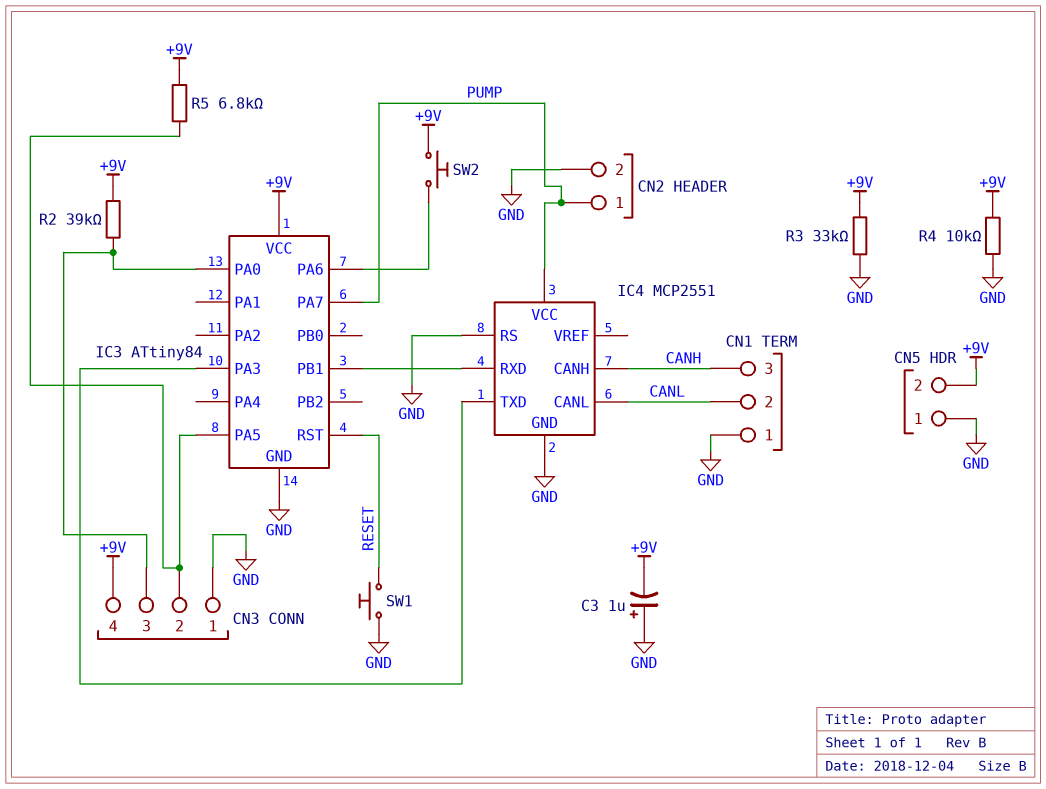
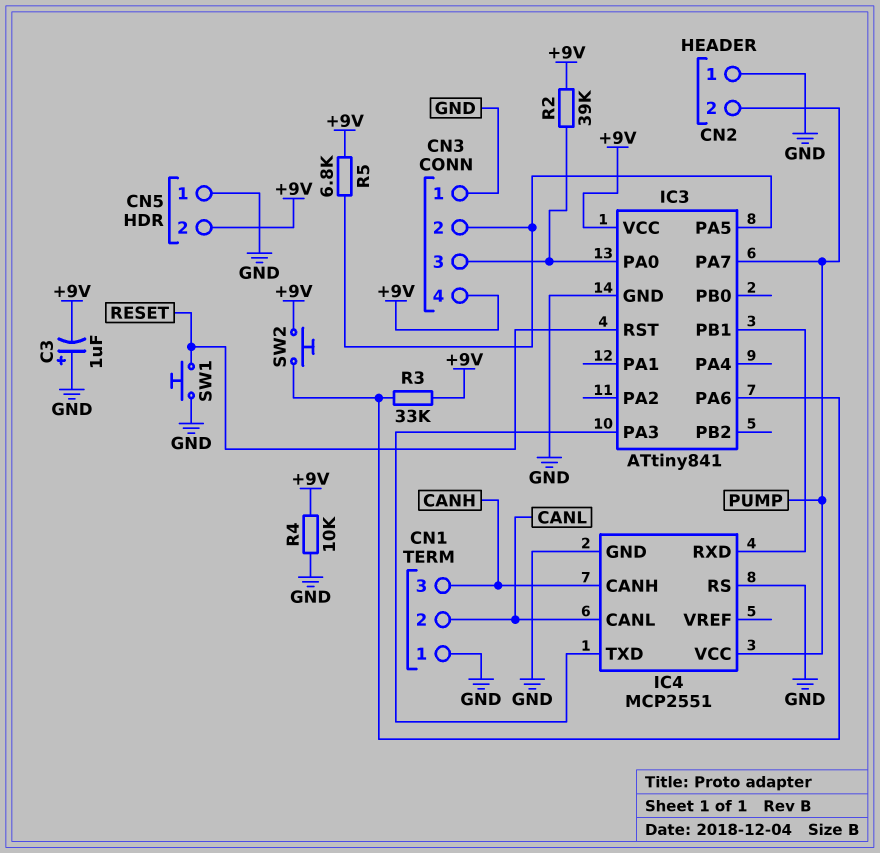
CN2 pin 1: PUMP -> GND
CN2 pin 2: GND -> PUMP
IC3: ATtiny84 -> ATtiny841
R3: 33k (+9V, GND) -> 33k (+9V, IC3/PA6)

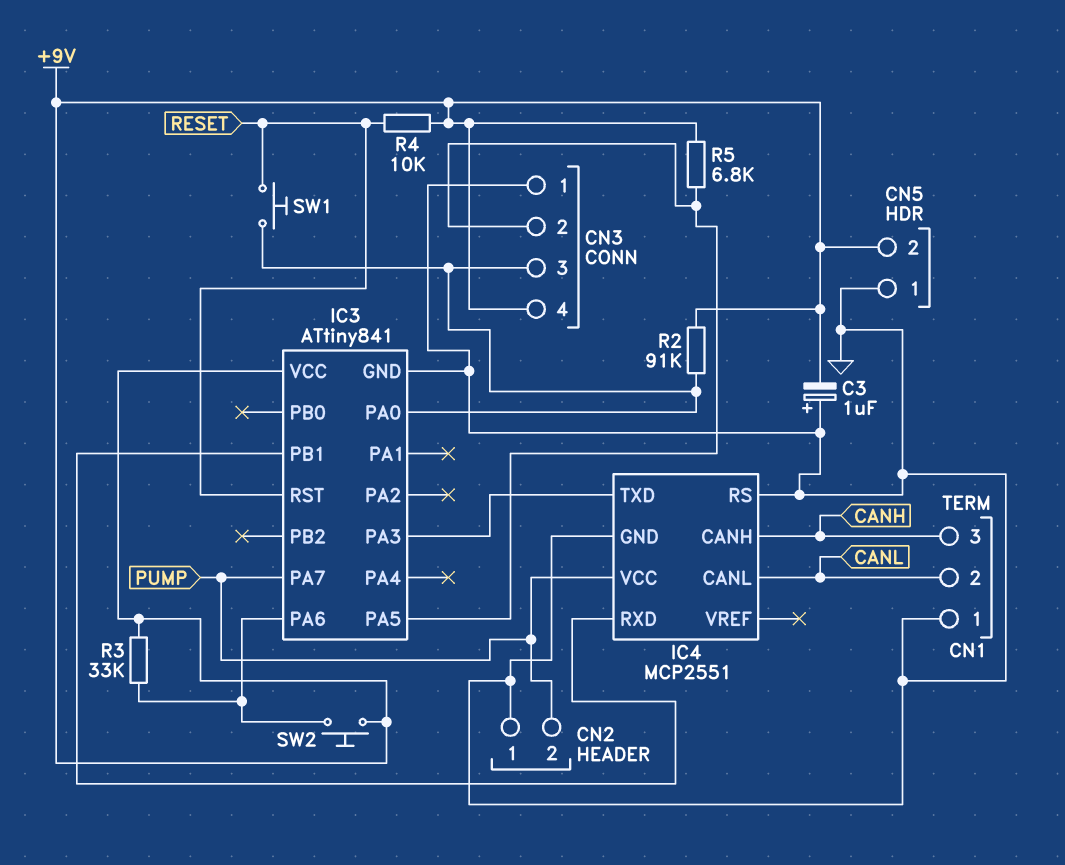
R2: 39k (+9V, CN3/3) -> 91k (+9V, CN3/3)
R4: 10k (+9V, GND) -> 10k (+9V, RESET)
SW1: button (GND, RESET) -> button (CN3/3, RESET)

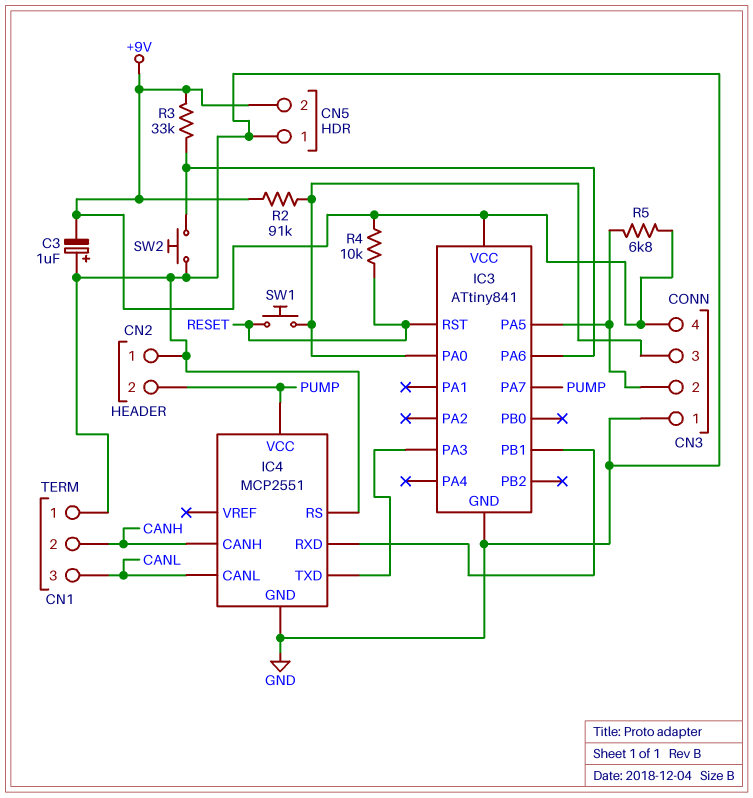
CN1 pin 2: CANL -> CANH
CN1 pin 3: CANH -> CANL
SW2: button (+9V, IC3/PA6) -> button (GND, IC3/PA6)

